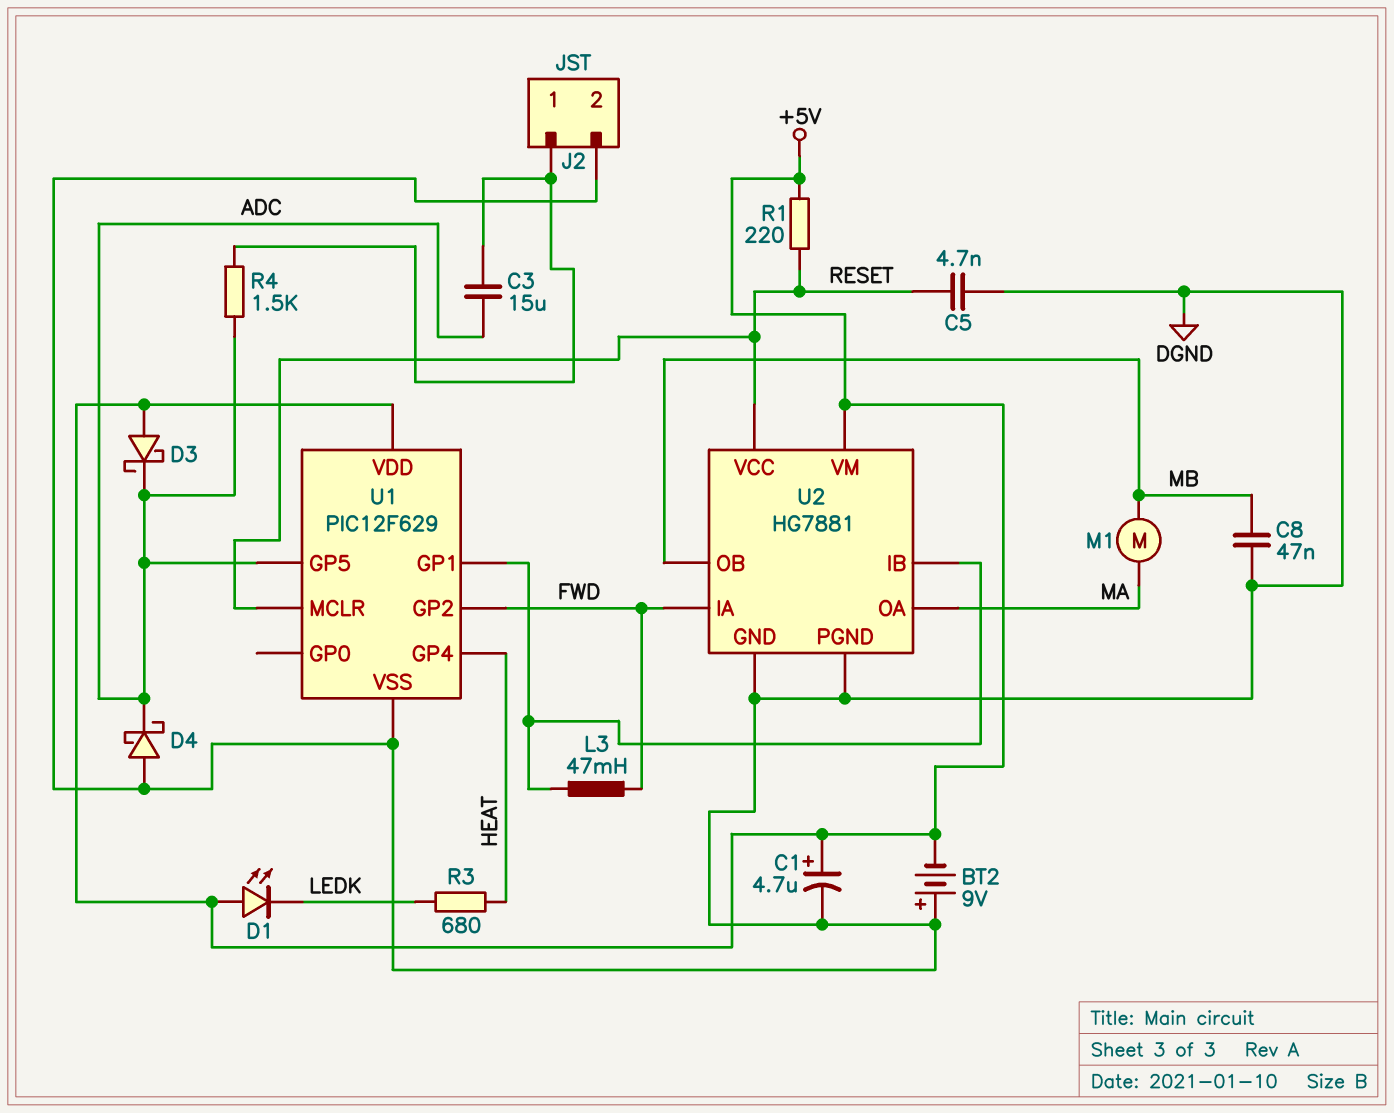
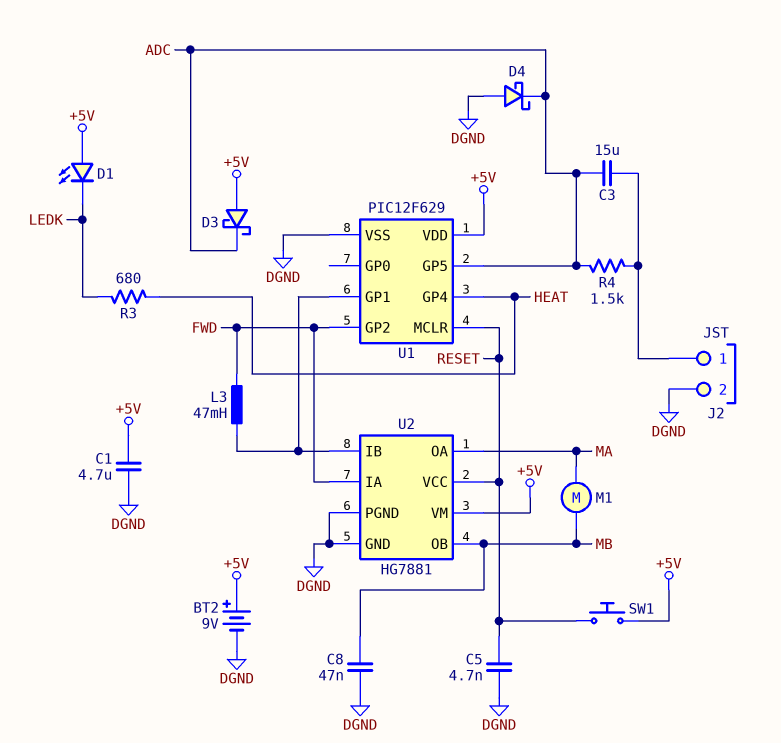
BT2: 9V (plus DGND, minus +5V) -> 9V (plus +5V, minus DGND)
C1: 4.7uF (plus +5V, minus DGND) -> 4.7uF (+5V, DGND)
R1: 220 (+5V, RESET) -> none
SW1: none -> button (+5V, RESET)

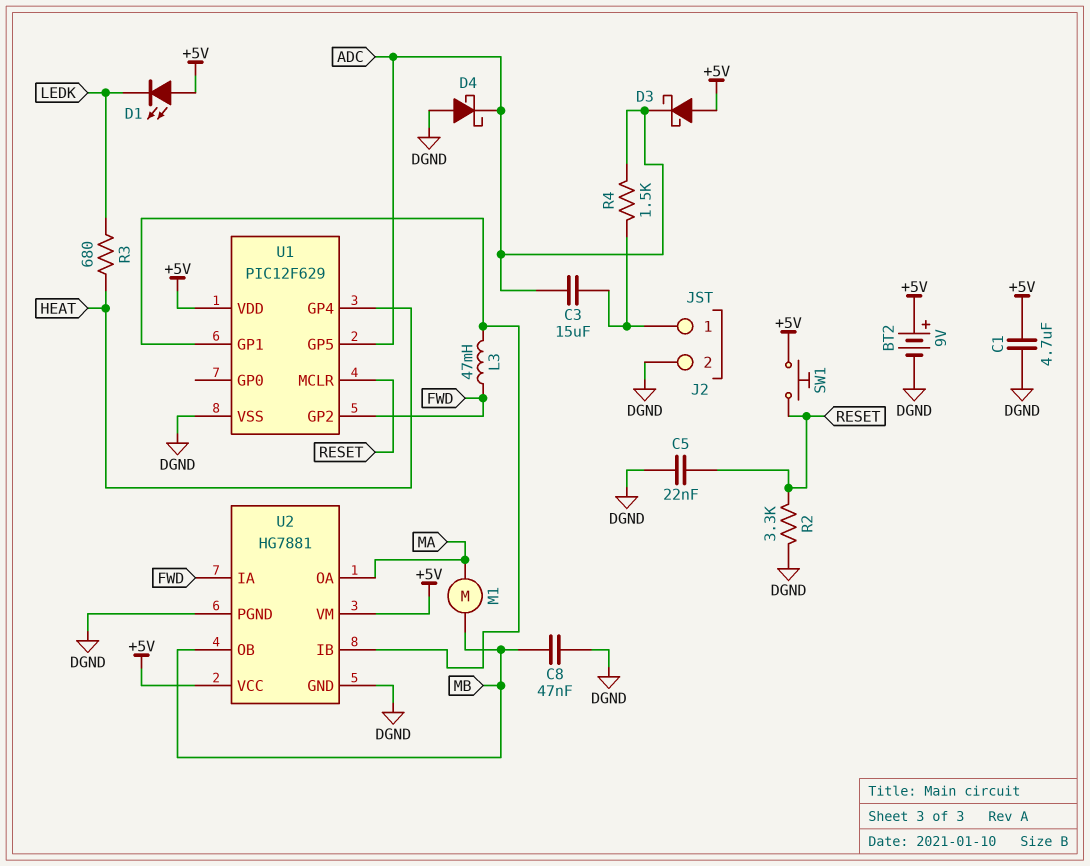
C5: 4.7nF (DGND, RESET) -> 22nF (DGND, RESET)
R2: none -> 3.3k (DGND, RESET)
U2 pin VCC: RESET -> +5V

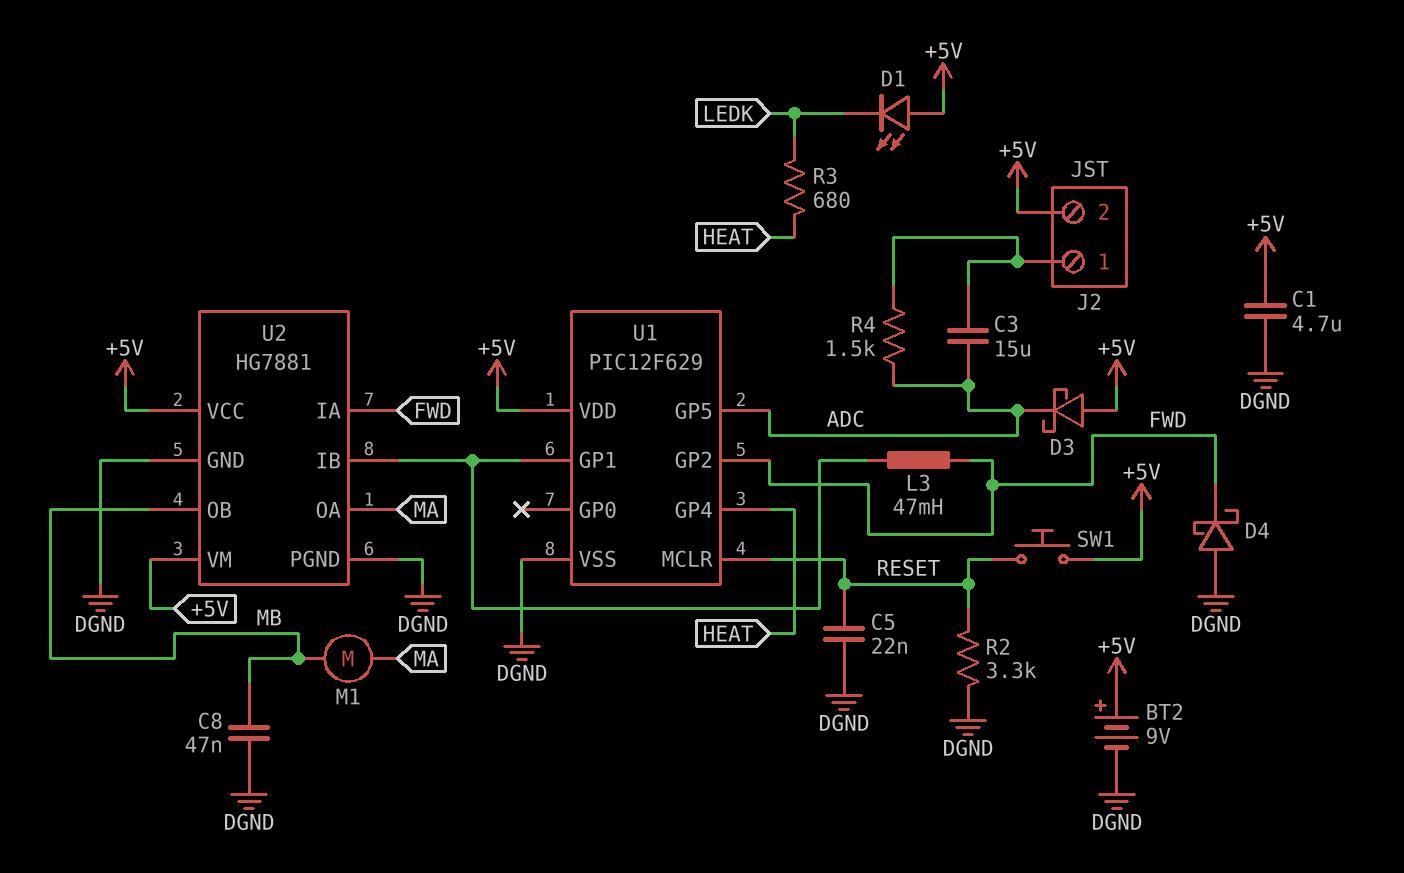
D4: schottky (A DGND, K ADC) -> schottky (A DGND, K FWD)
J2 pin 2: DGND -> +5V

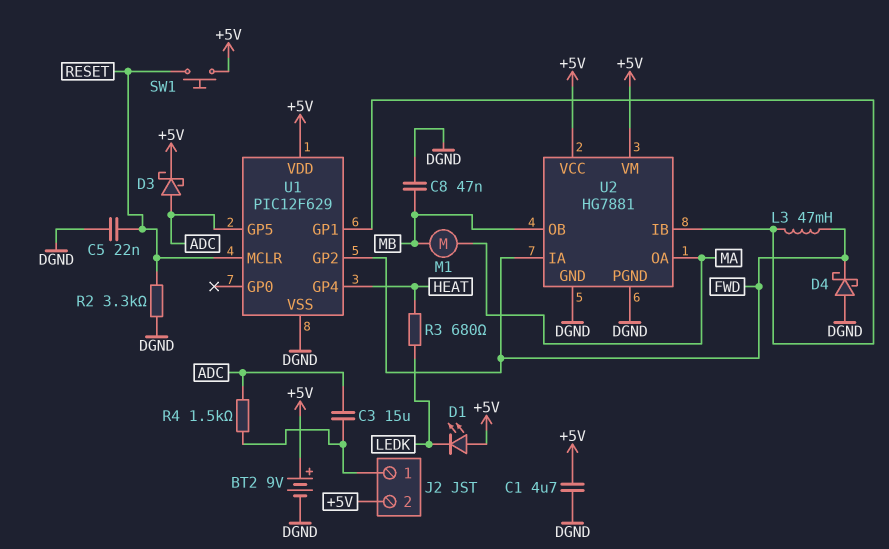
D3: schottky (A +5V, K ADC) -> schottky (A ADC, K +5V)

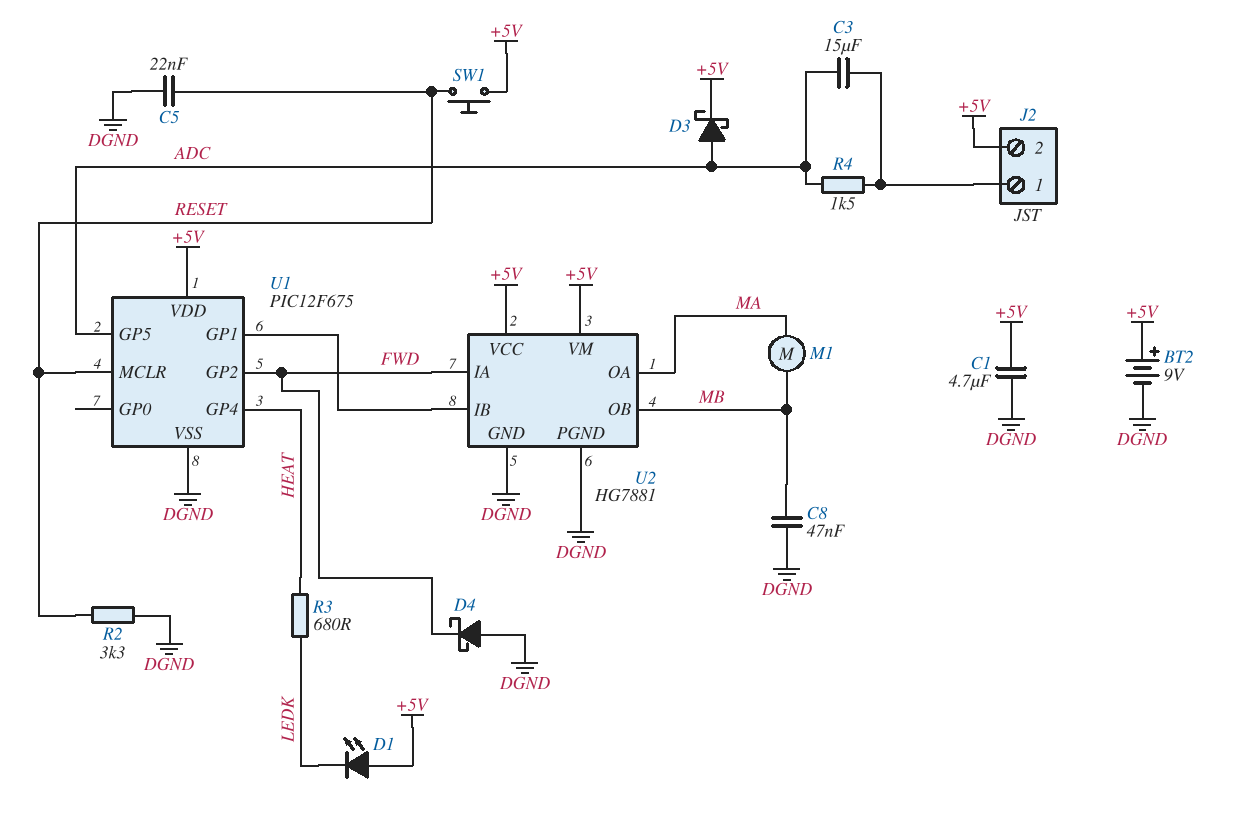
L3: 47mH (FWD, U1/GP1) -> none
U1: PIC12F629 -> PIC12F675

